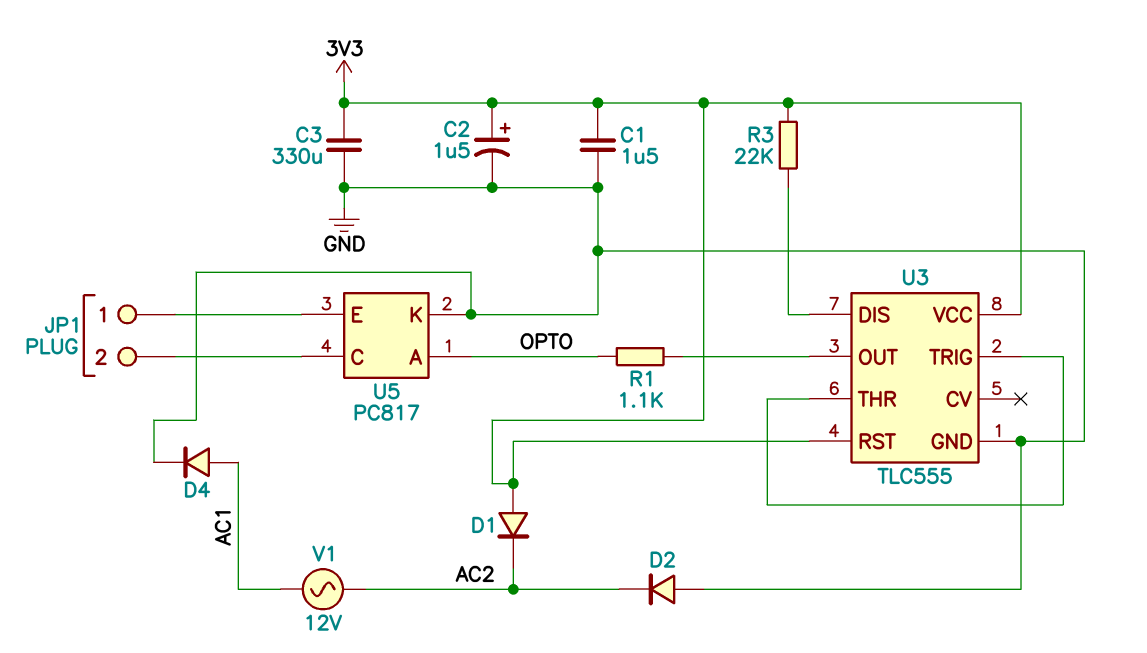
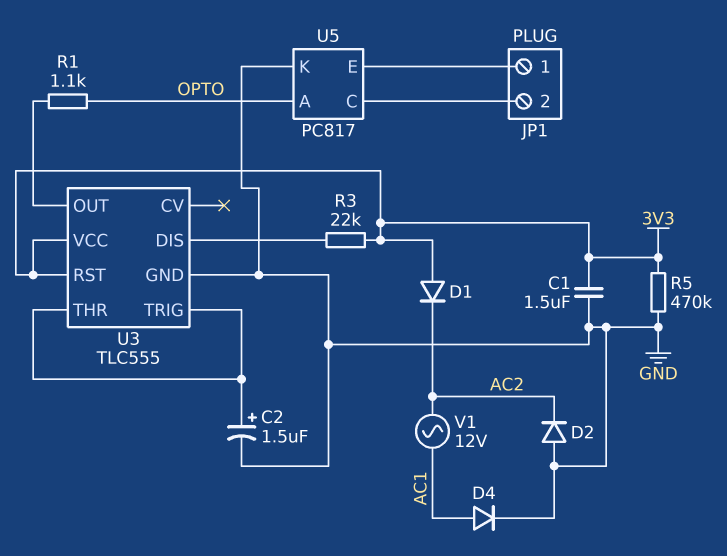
C2: 1.5uF (plus 3V3, minus GND) -> 1.5uF (plus U3/THR, minus GND)
C3: 330uF (3V3, GND) -> none
R5: none -> 470k (3V3, GND)

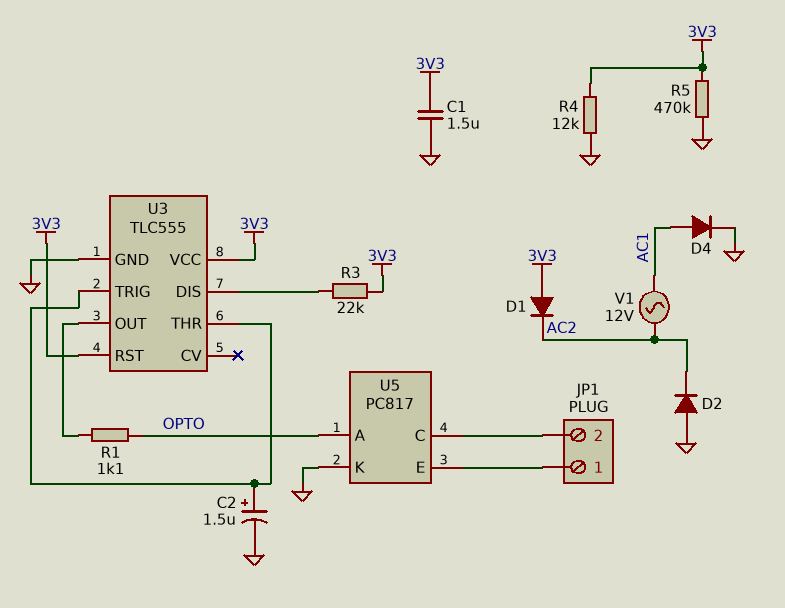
R4: none -> 12k (3V3, GND)

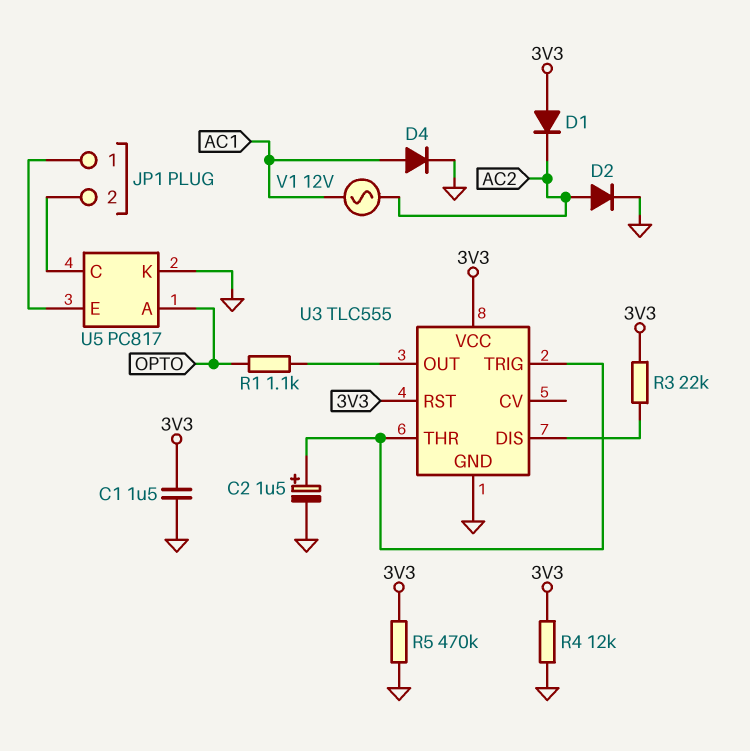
D2: diode (A GND, K AC2) -> diode (A AC2, K GND)

